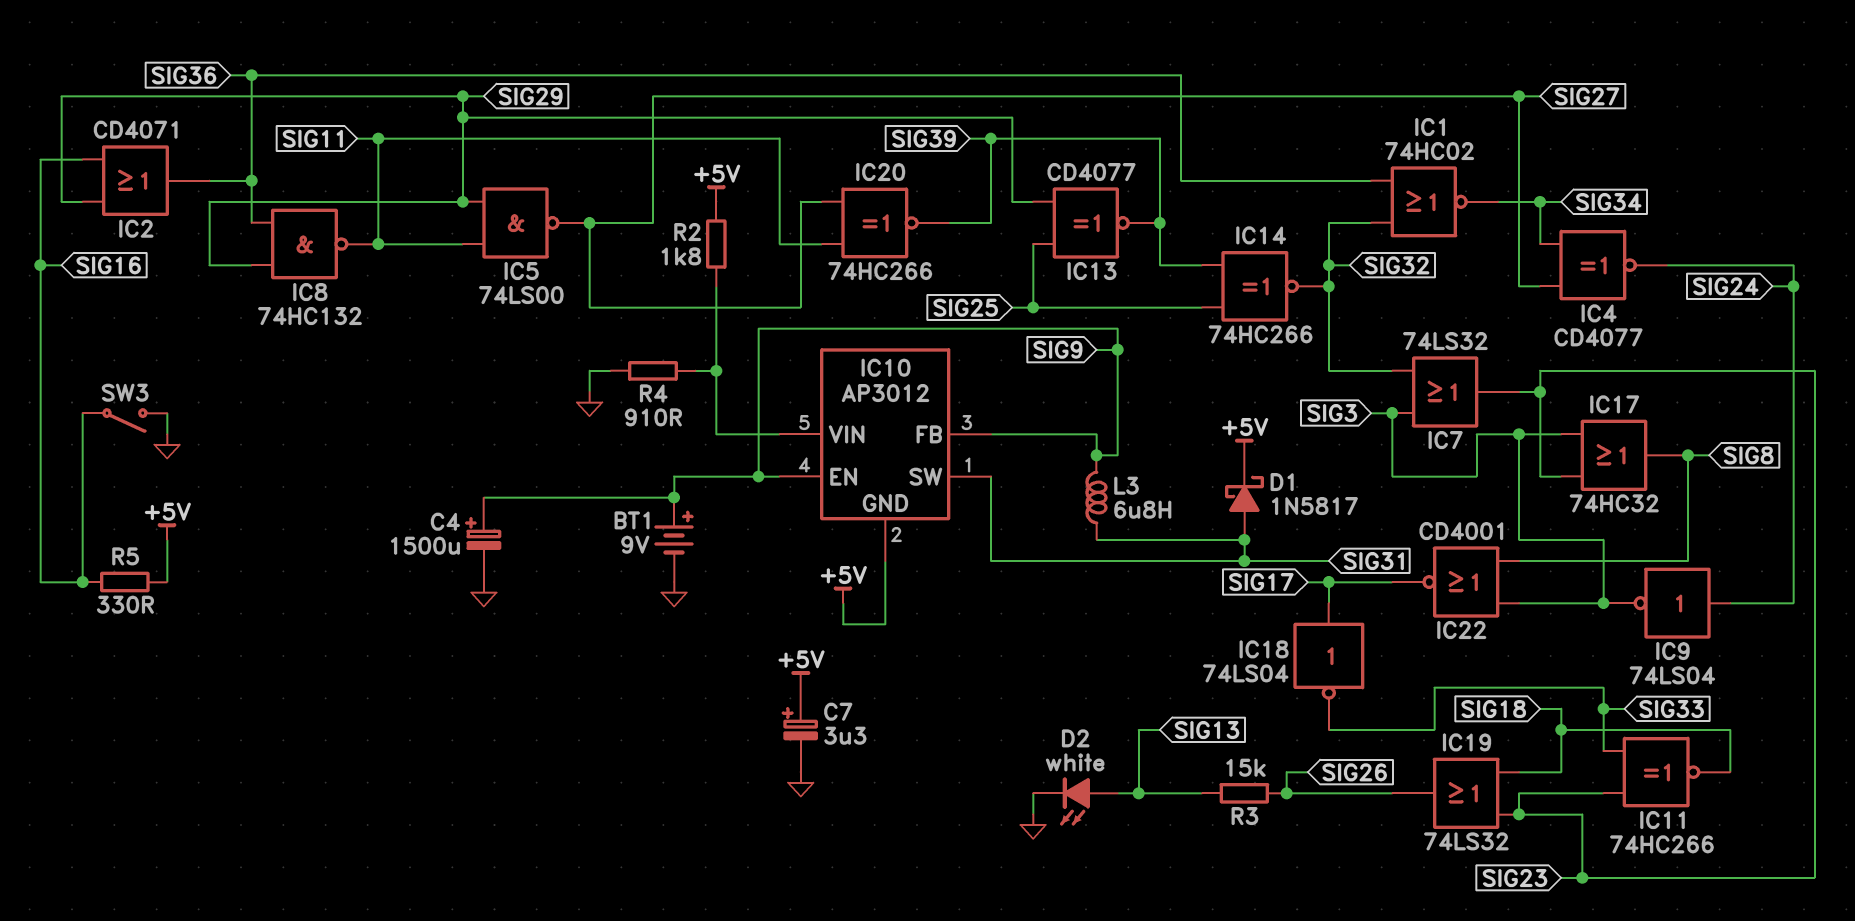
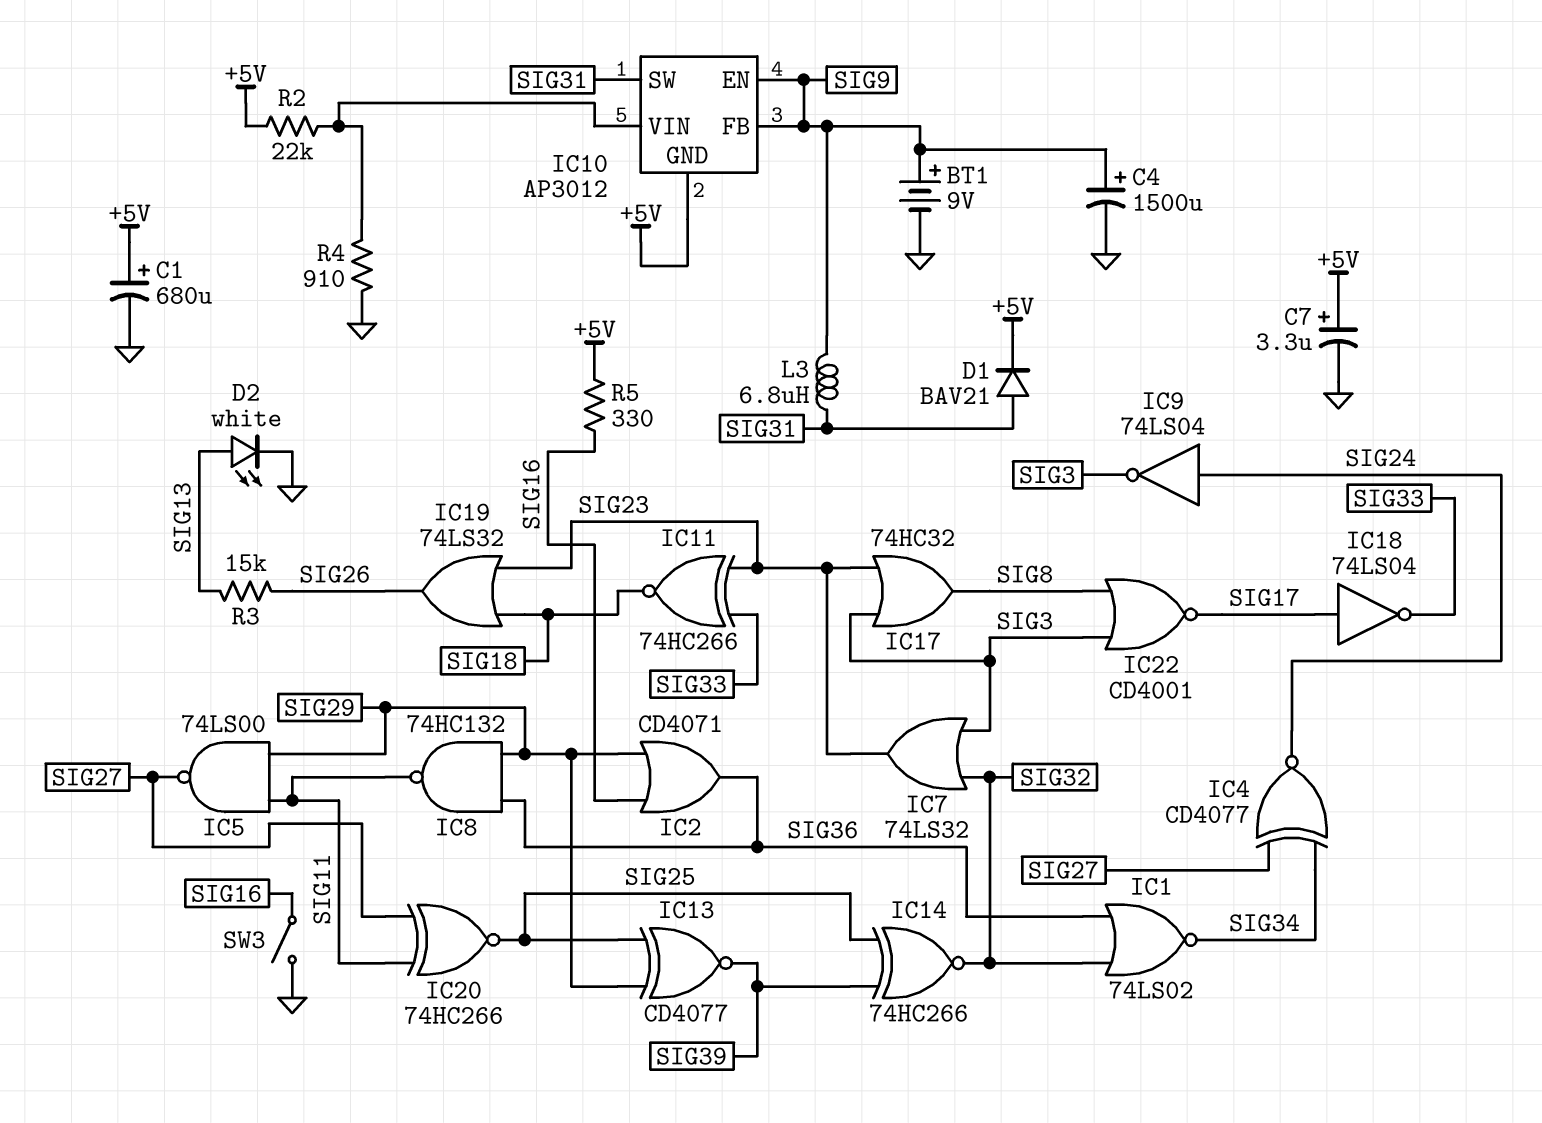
C1: none -> 680uF (plus +5V, minus GND)
D1: schottky 1N5817 (A SIG31, K +5V) -> diode BAV21 (A SIG31, K +5V)
IC1: NOR 74HC02 (in SIG32, in SIG36, out SIG34) -> NOR 74LS02 (in SIG32, in SIG36, out SIG34)
IC20: XNOR 74HC266 (in SIG11, in SIG27, out SIG39) -> XNOR 74HC266 (in SIG11, in SIG27, out SIG25)
R2: 1.8k (+5V, IC10/VIN) -> 22k (+5V, IC10/VIN)

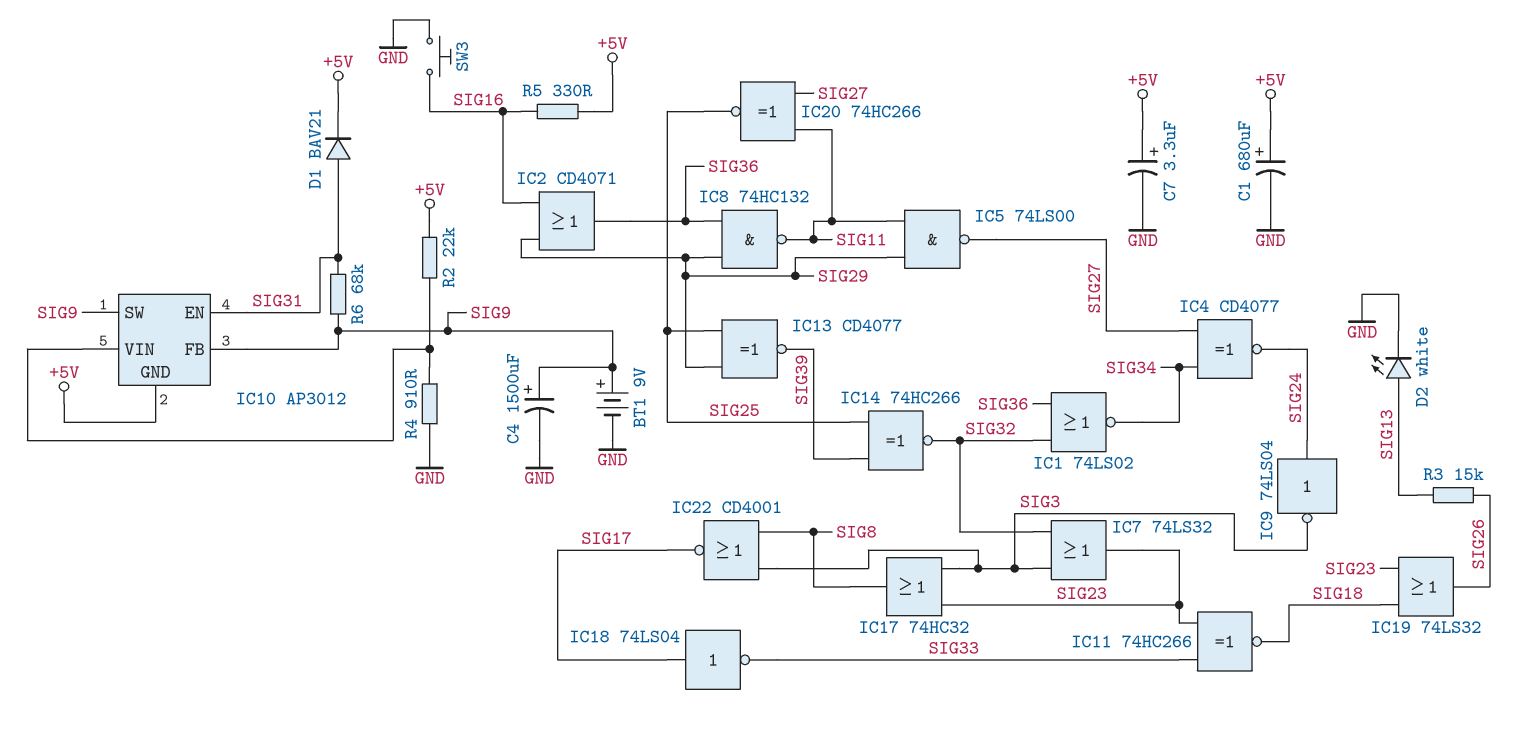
IC10 pin EN: SIG9 -> SIG31
IC10 pin SW: SIG31 -> SIG9
L3: 6.8uH (SIG9, SIG31) -> none
R6: none -> 68k (SIG9, SIG31)
SW3: switch (GND, SIG16) -> button (GND, SIG16)

